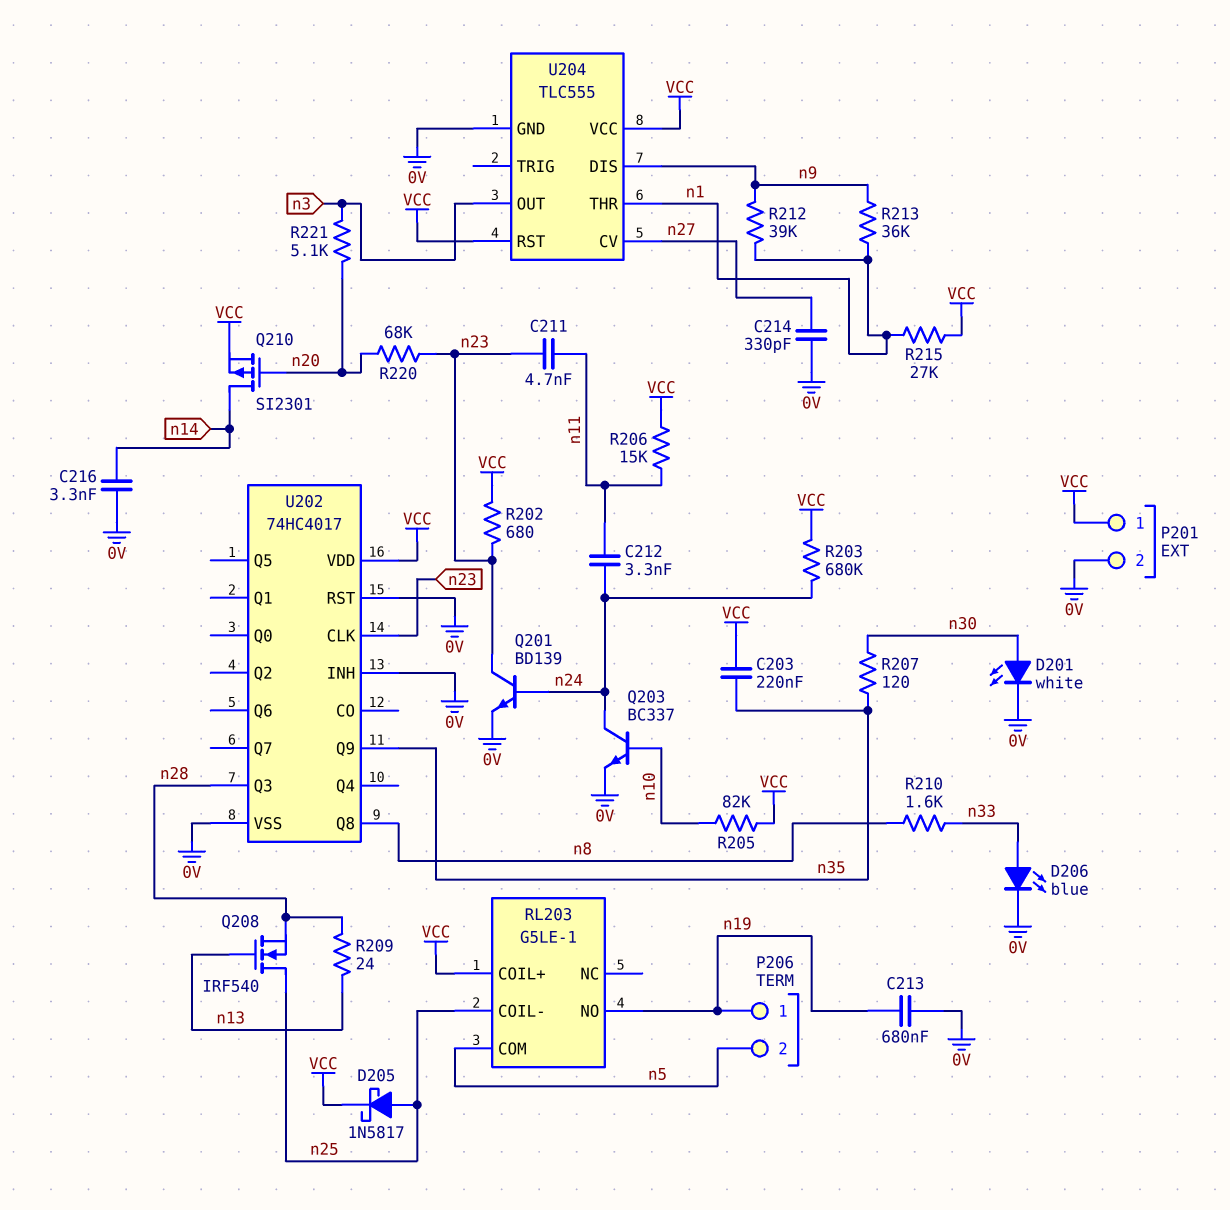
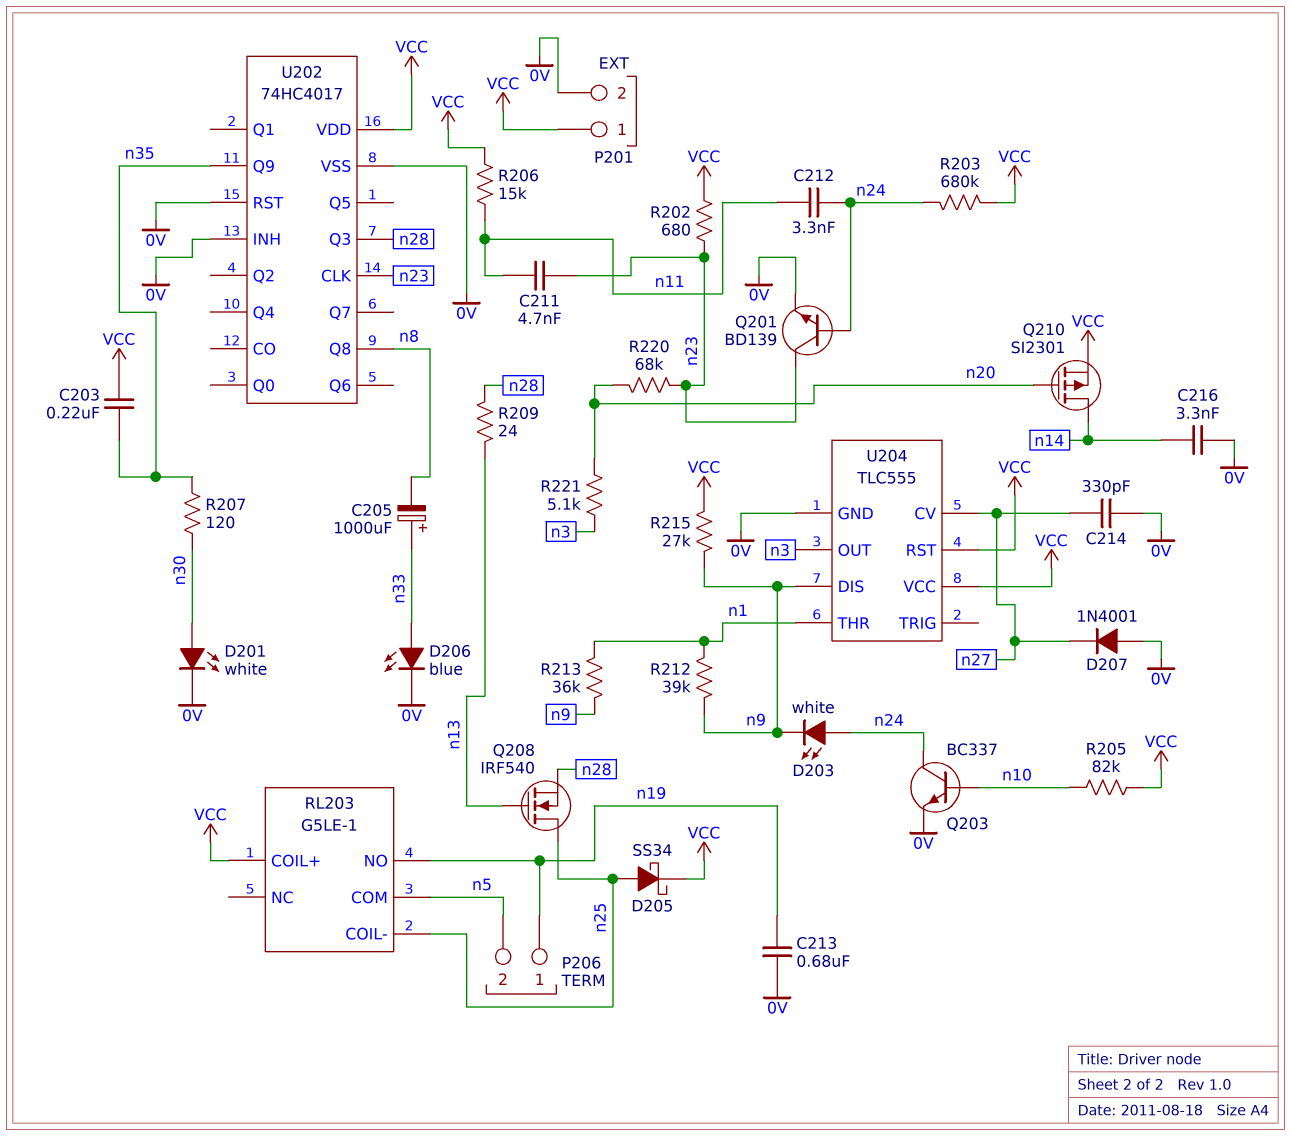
C205: none -> 1000uF (plus n33, minus n8)
D203: none -> LED white (A n24, K n9)
D205: schottky 1N5817 (A n25, K VCC) -> schottky SS34 (A n25, K VCC)
D207: none -> diode 1N4001 (A 0V, K n27)
R210: 1.6k (n8, n33) -> none
R215: 27k (VCC, n1) -> 27k (VCC, n9)

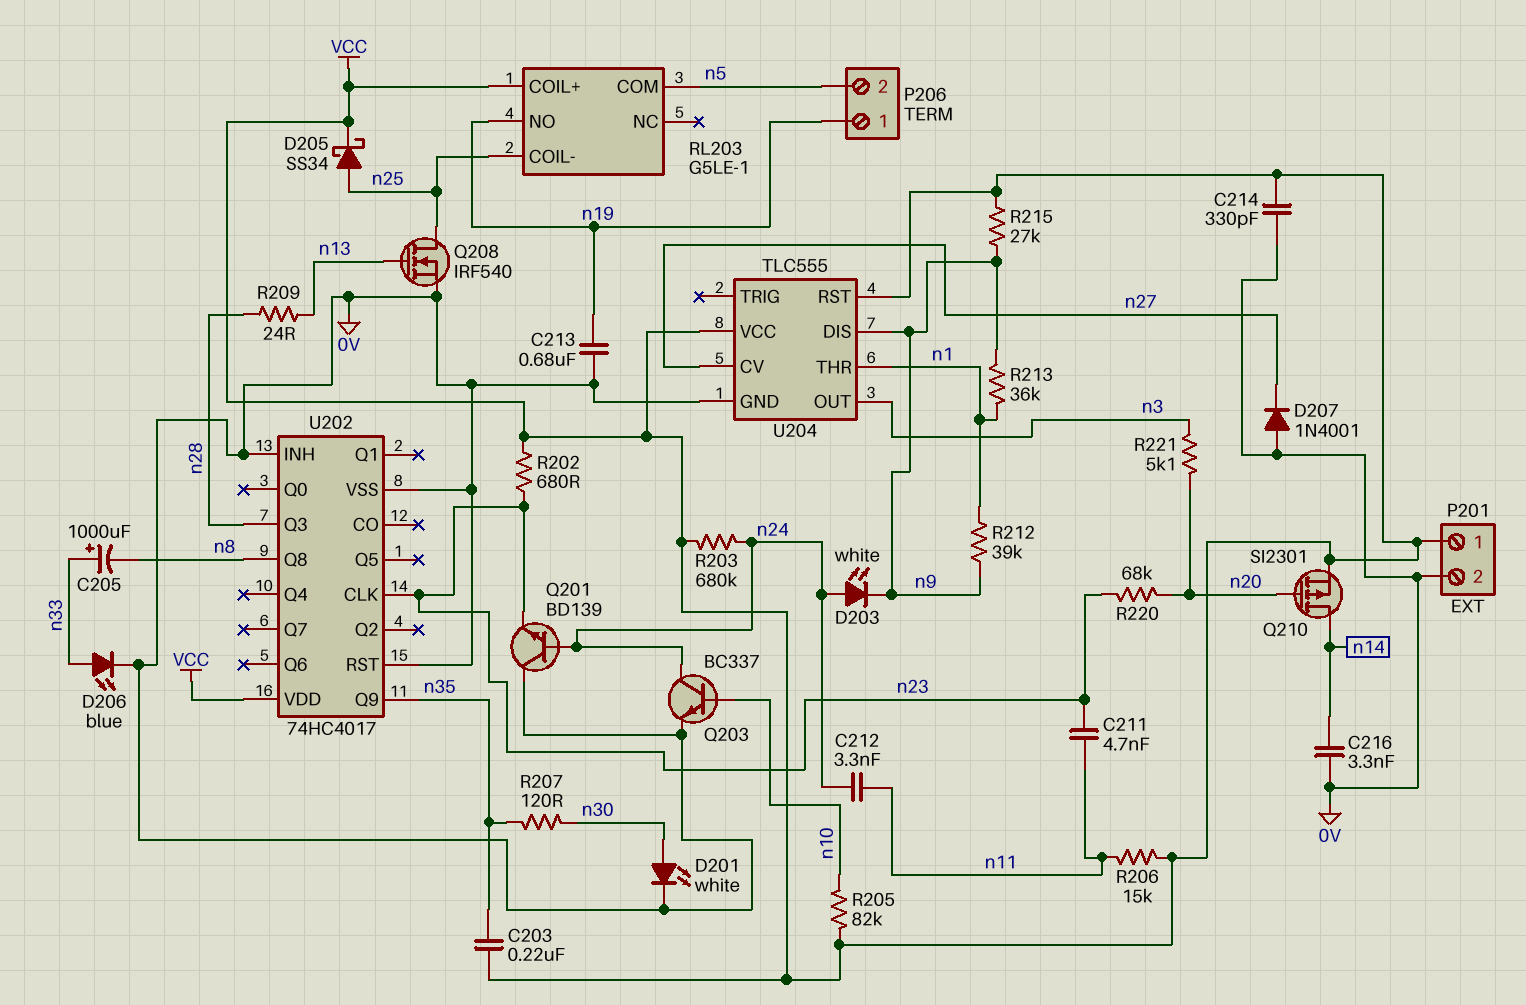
C214: 330pF (0V, n27) -> 330pF (0V, VCC)
Q201: NPN BD139 (B n24, C n23, E 0V) -> NPN BD139 (B n24, C 0V, E n23)
Q208: NMOS IRF540 (G n13, D n25, S n28) -> NMOS IRF540 (G n13, D n25, S 0V)

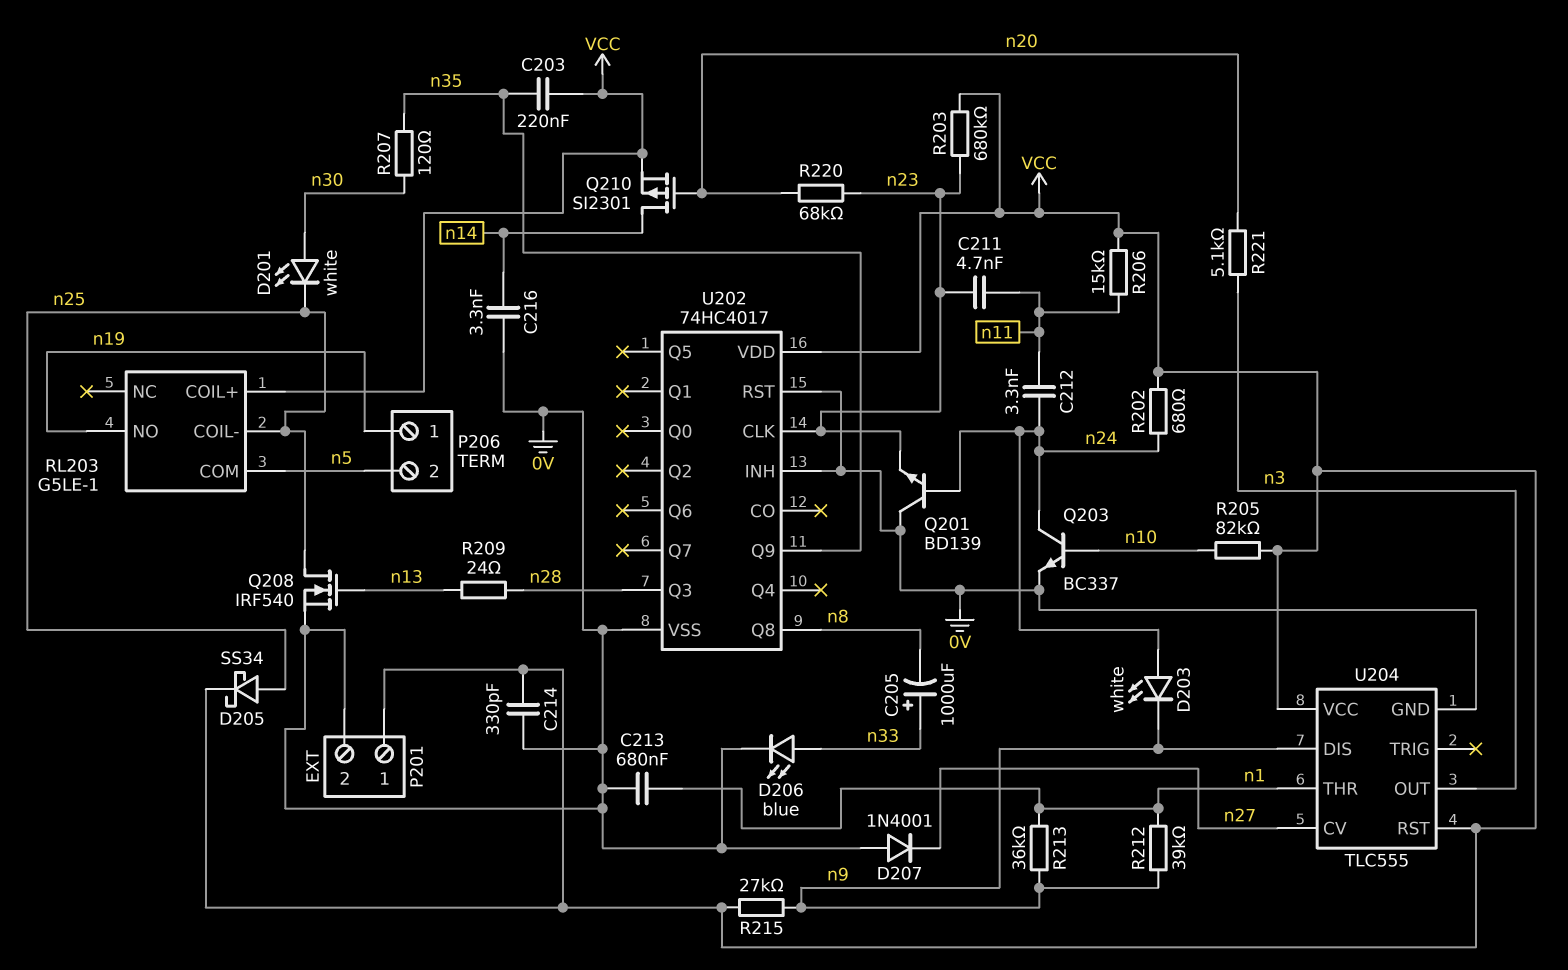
C213: 680nF (0V, n19) -> 680nF (0V, n1)
D201: LED white (A n30, K 0V) -> LED white (A n30, K n25)
R202: 680 (VCC, n23) -> 680 (VCC, n24)
R203: 680k (VCC, n24) -> 680k (VCC, n23)

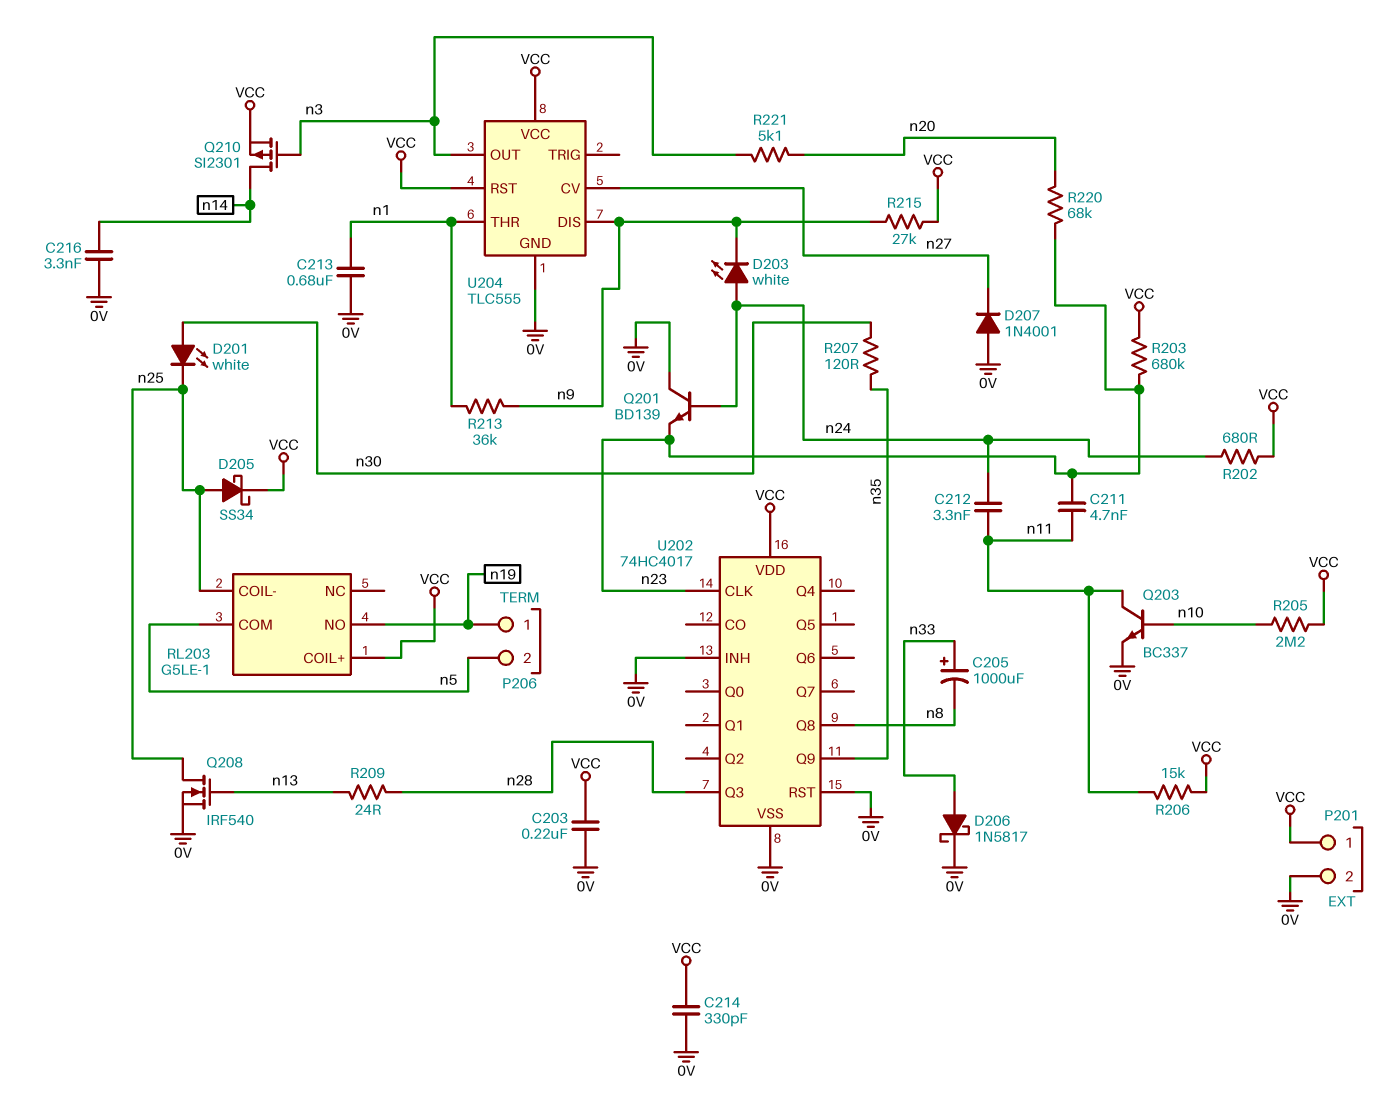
C203: 220nF (VCC, n35) -> 220nF (0V, VCC)
D206: LED blue (A n33, K 0V) -> schottky 1N5817 (A n33, K 0V)
Q203: NPN BC337 (B n10, C n24, E 0V) -> NPN BC337 (B n10, C n11, E 0V)
Q210: PMOS SI2301 (G n20, D n14, S VCC) -> PMOS SI2301 (G n3, D n14, S VCC)
R205: 82k (VCC, n10) -> 2.2M (VCC, n10)
R212: 39k (n1, n9) -> none

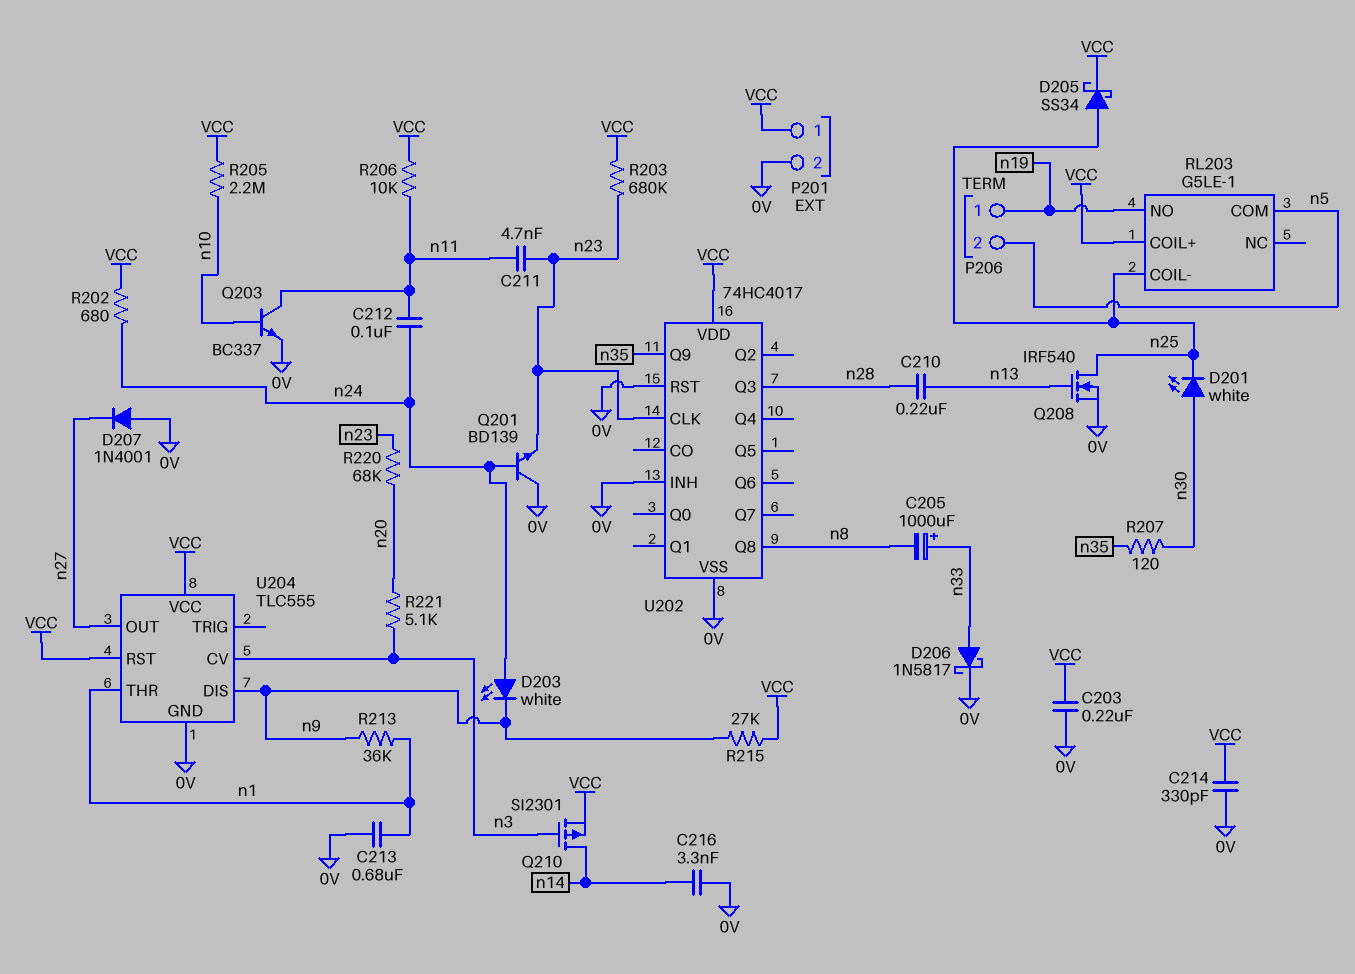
C210: none -> 220nF (n13, n28)
C212: 3.3nF (n11, n24) -> 100nF (n11, n24)
R206: 15k (VCC, n11) -> 10k (VCC, n11)
R209: 24 (n13, n28) -> none
U204 pin CV: n27 -> n3
U204 pin OUT: n3 -> n27

